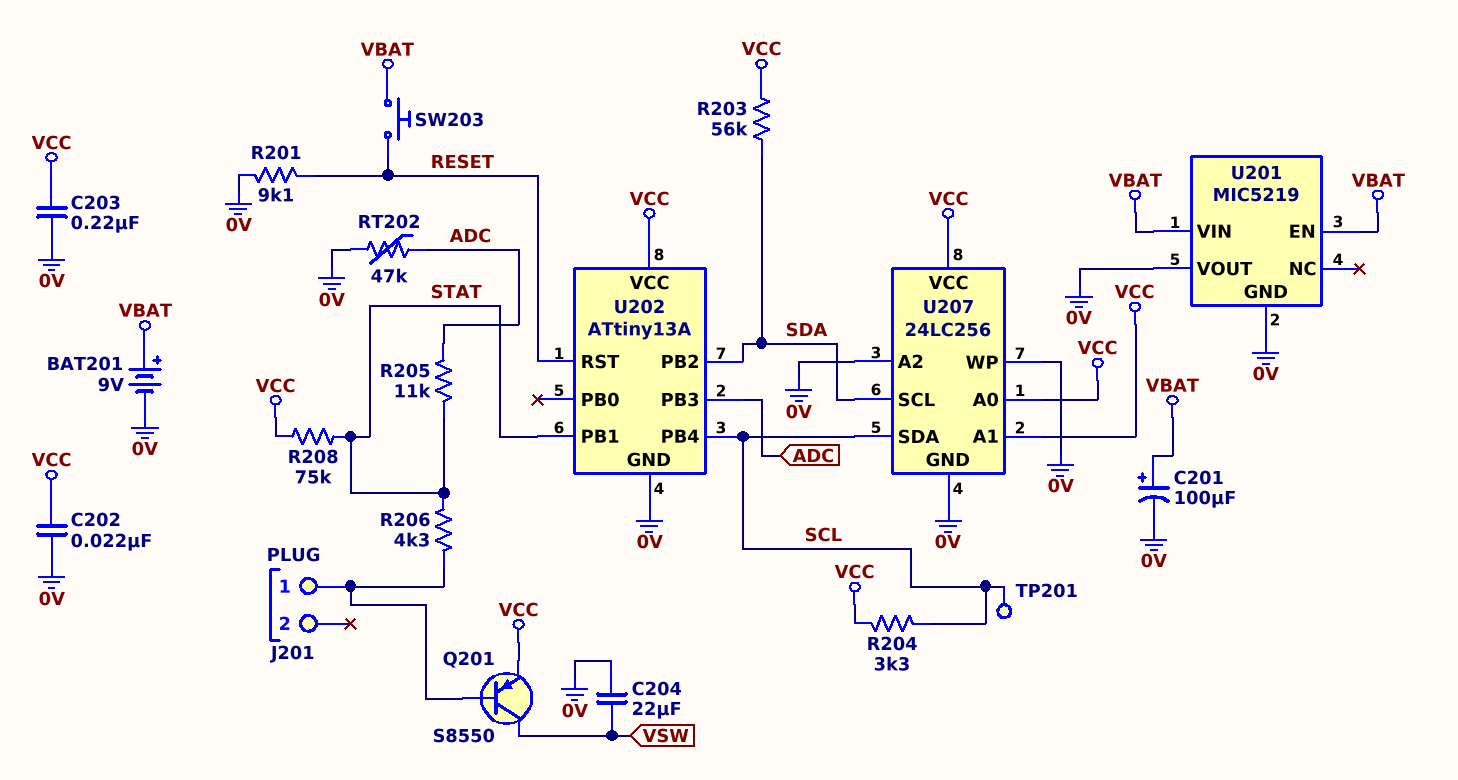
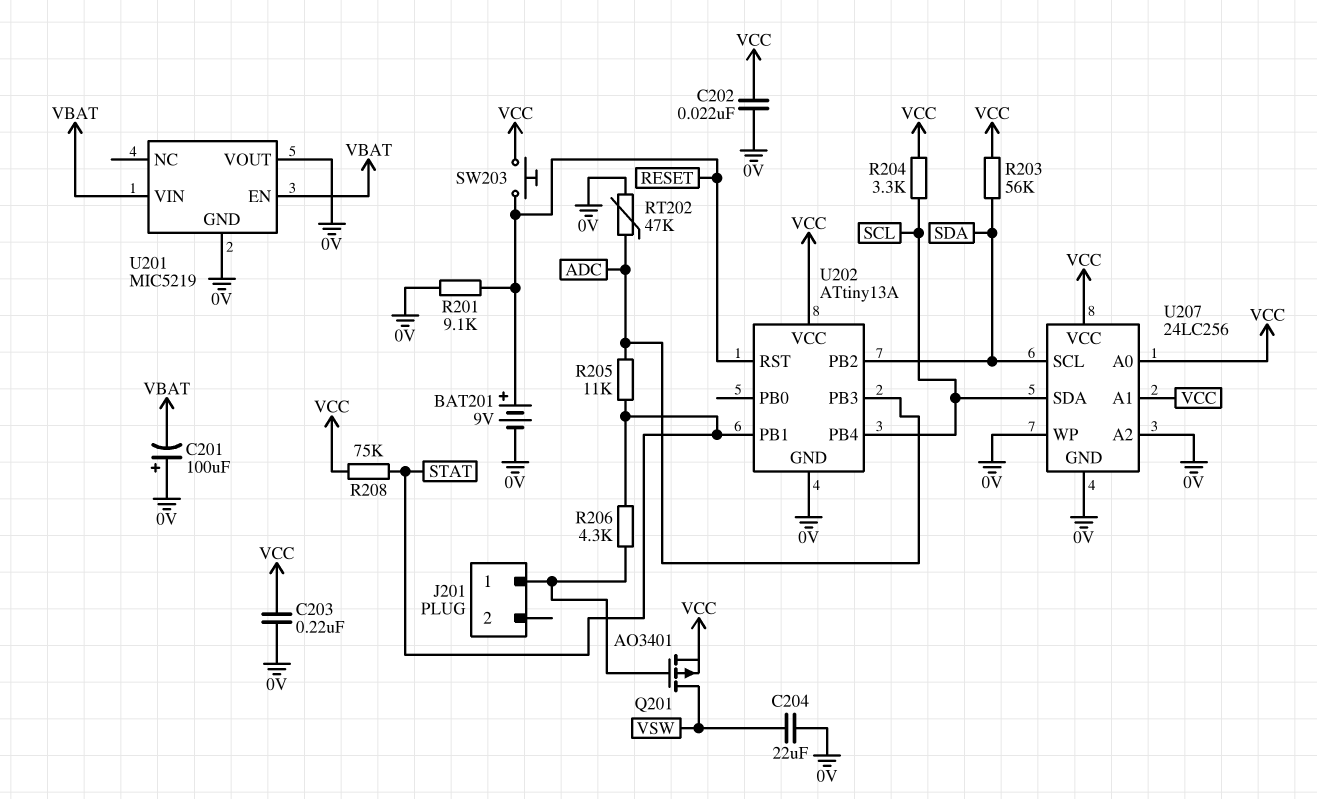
BAT201: 9V (plus VBAT, minus 0V) -> 9V (plus RESET, minus 0V)
C201: 100uF (plus VBAT, minus 0V) -> 100uF (plus 0V, minus VBAT)
Q201: PNP S8550 (B J201/1, C VSW, E VCC) -> PMOS AO3401 (G J201/1, D VSW, S VCC)
SW203: button (RESET, VBAT) -> button (RESET, VCC)
TP201: test point (SCL) -> none

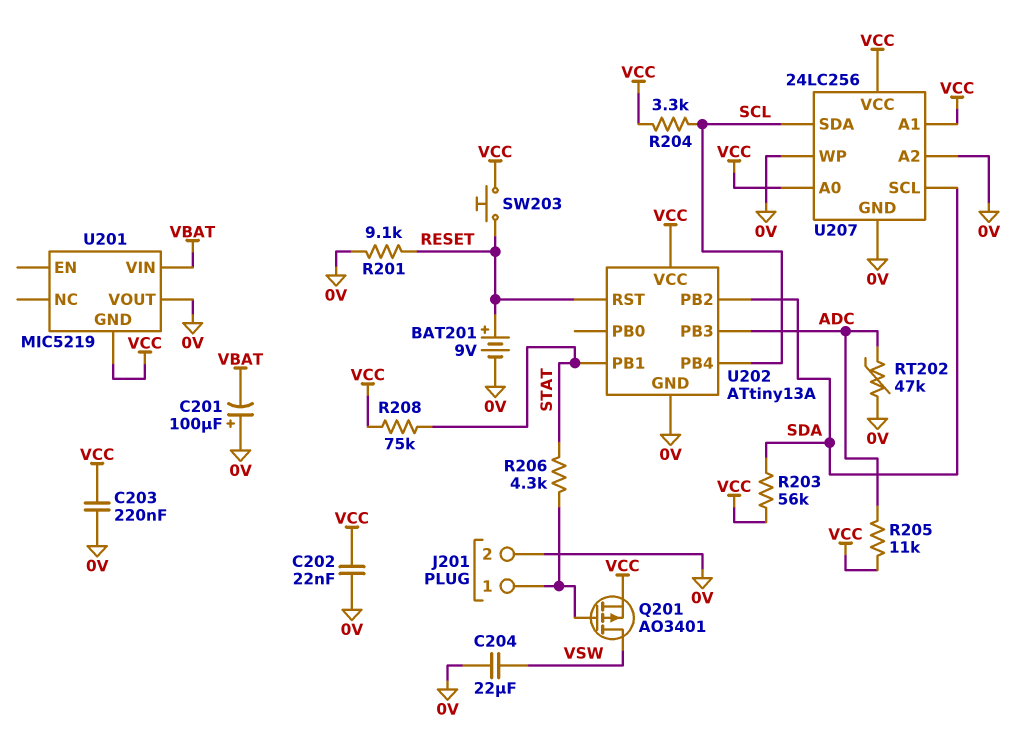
J201 pin 2: none -> 0V
R205: 11k (ADC, STAT) -> 11k (ADC, VCC)
U201 pin EN: VBAT -> none
U201 pin GND: 0V -> VCC

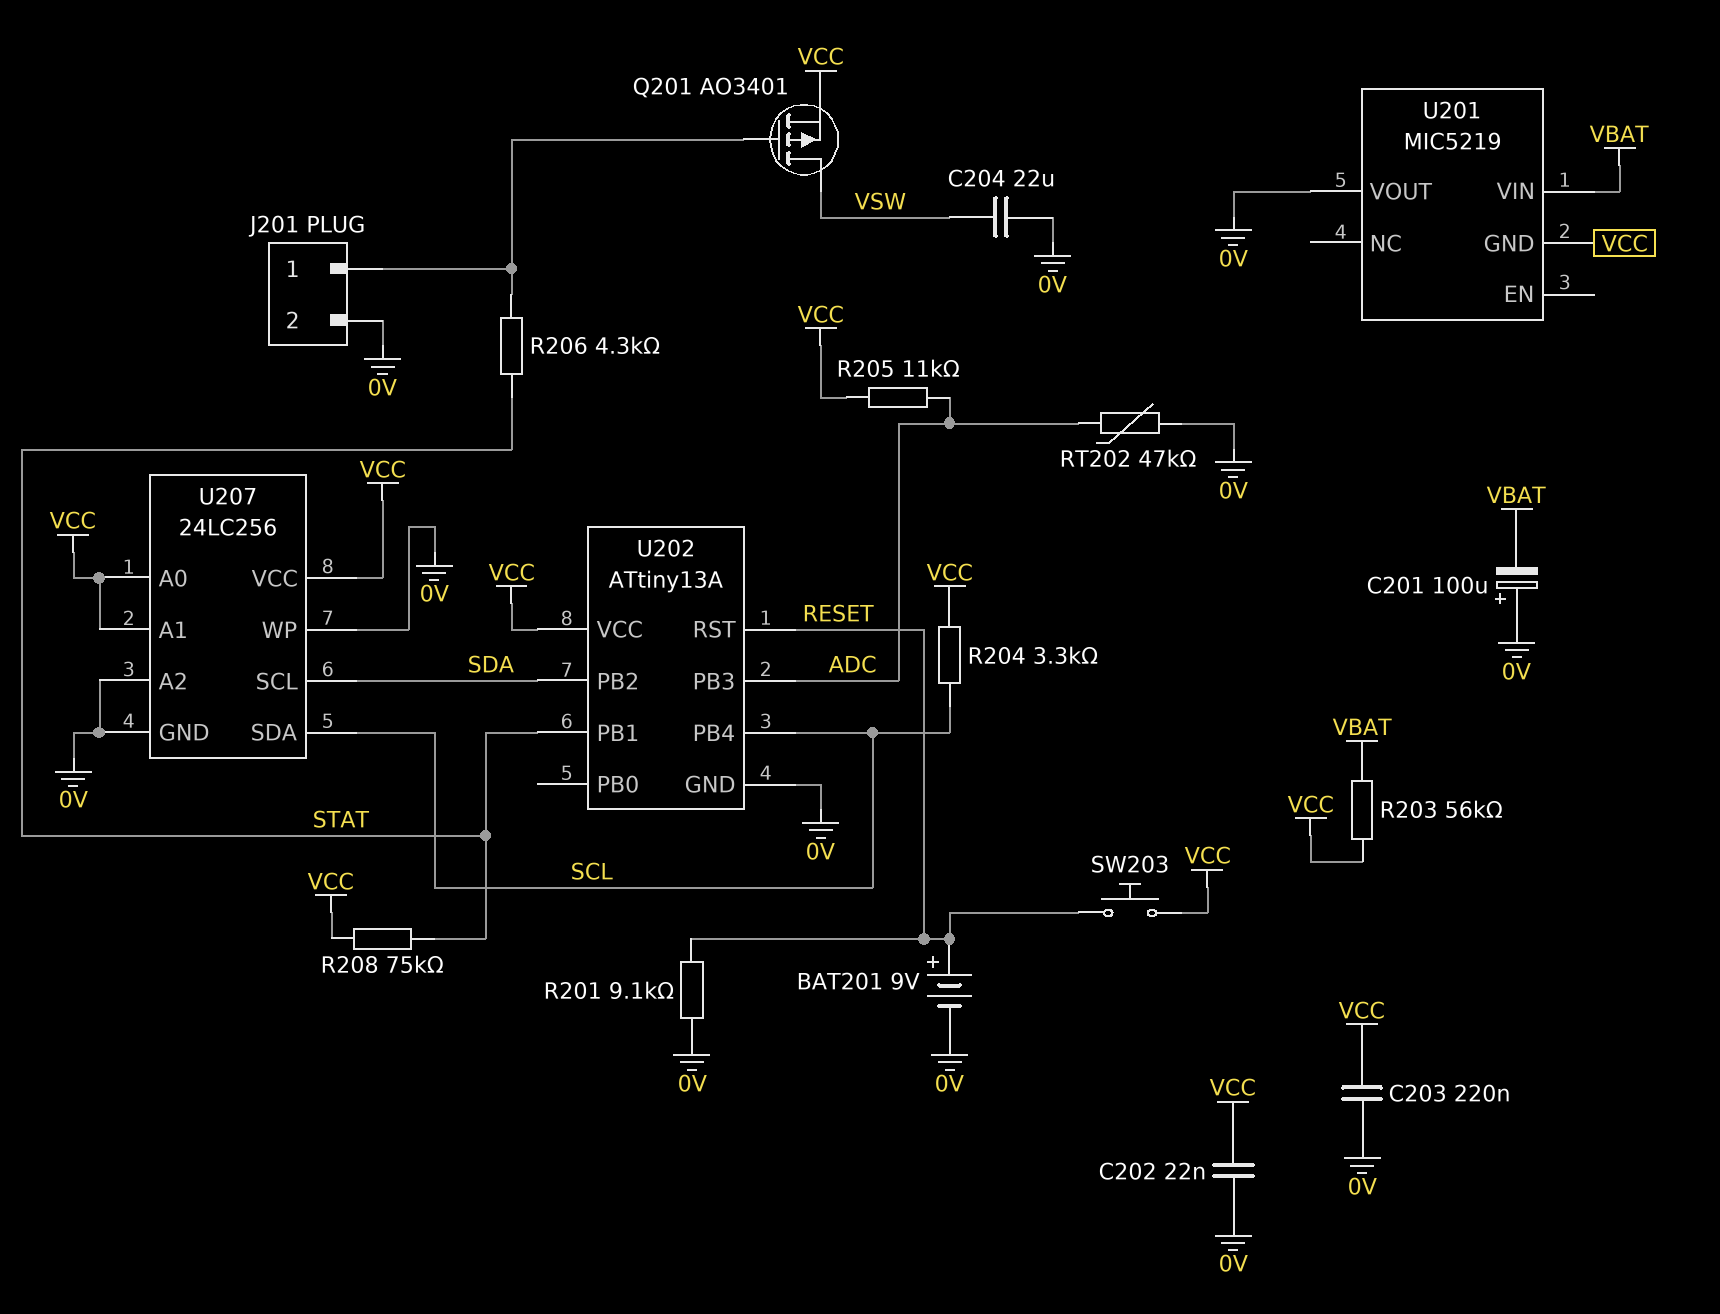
R203: 56k (SDA, VCC) -> 56k (VBAT, VCC)

